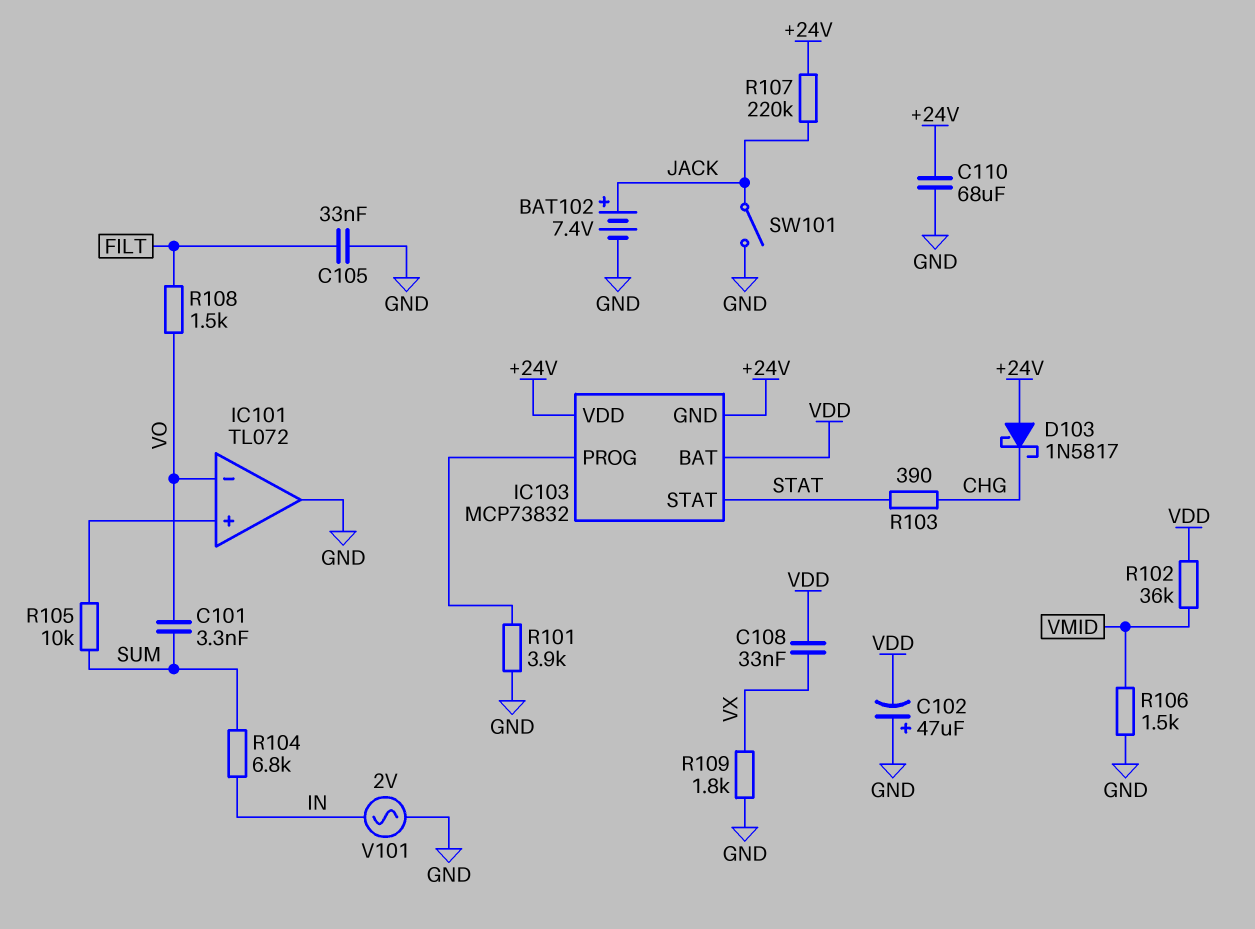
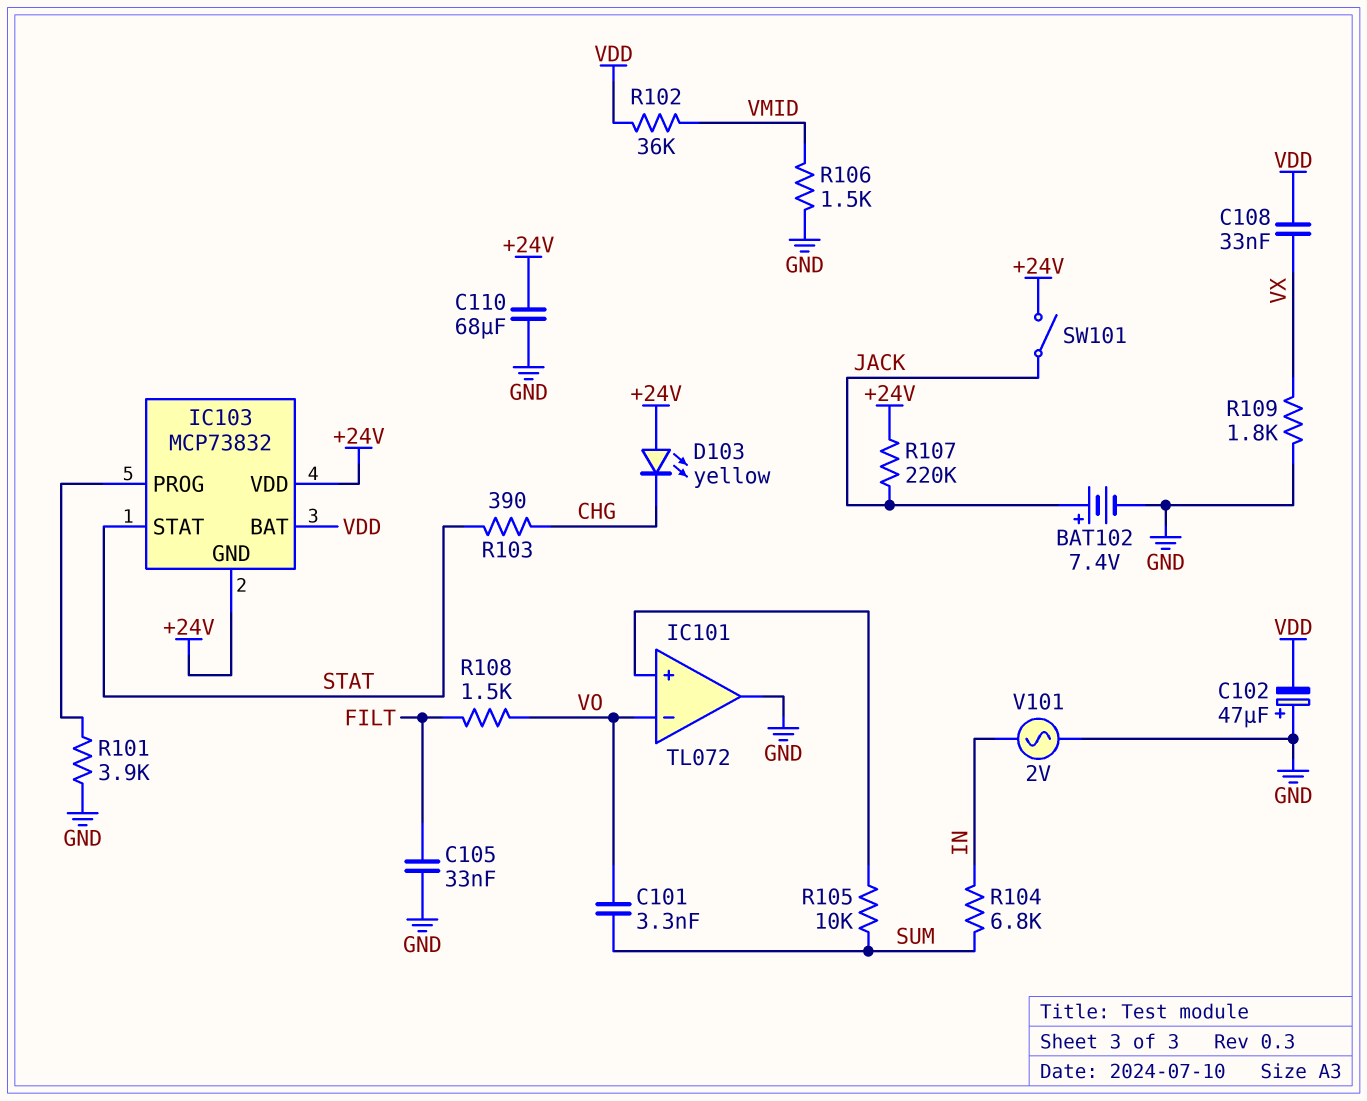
D103: schottky 1N5817 (A +24V, K CHG) -> LED yellow (A +24V, K CHG)
SW101: switch (GND, JACK) -> switch (+24V, JACK)

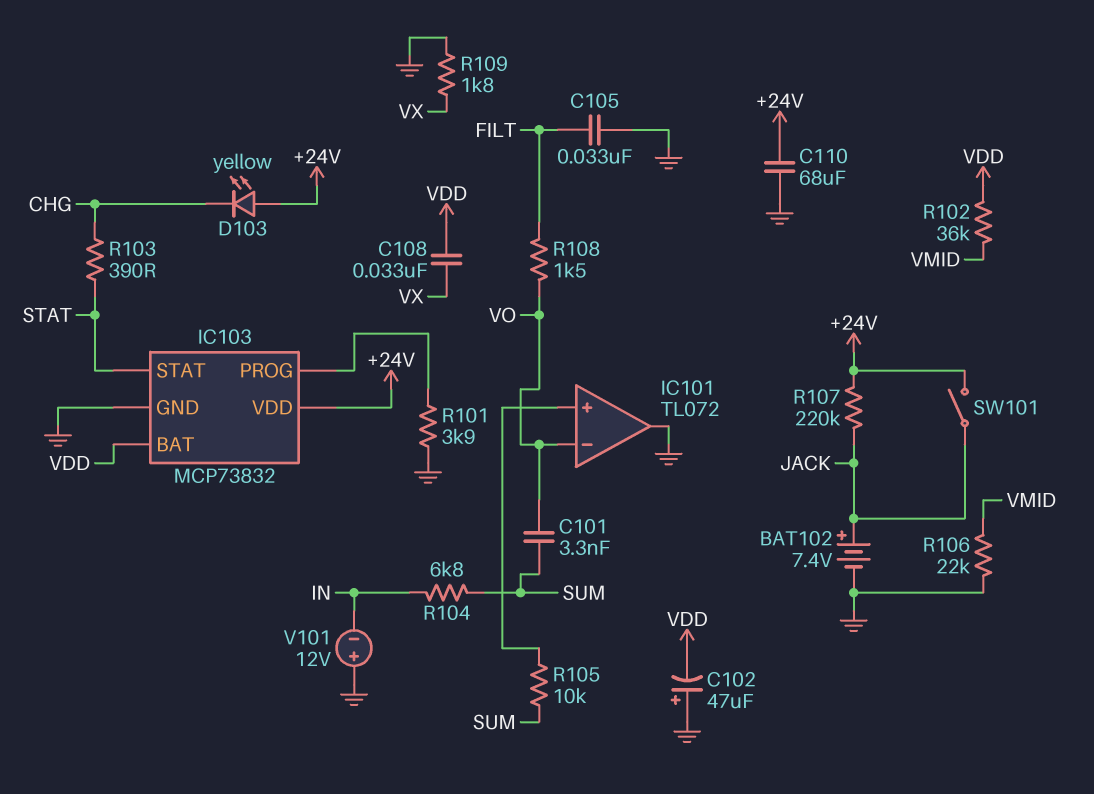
IC103 pin GND: +24V -> GND
R106: 1.5k (GND, VMID) -> 22k (GND, VMID)
V101: AC 2V (GND, IN) -> 12V (plus GND, minus IN)

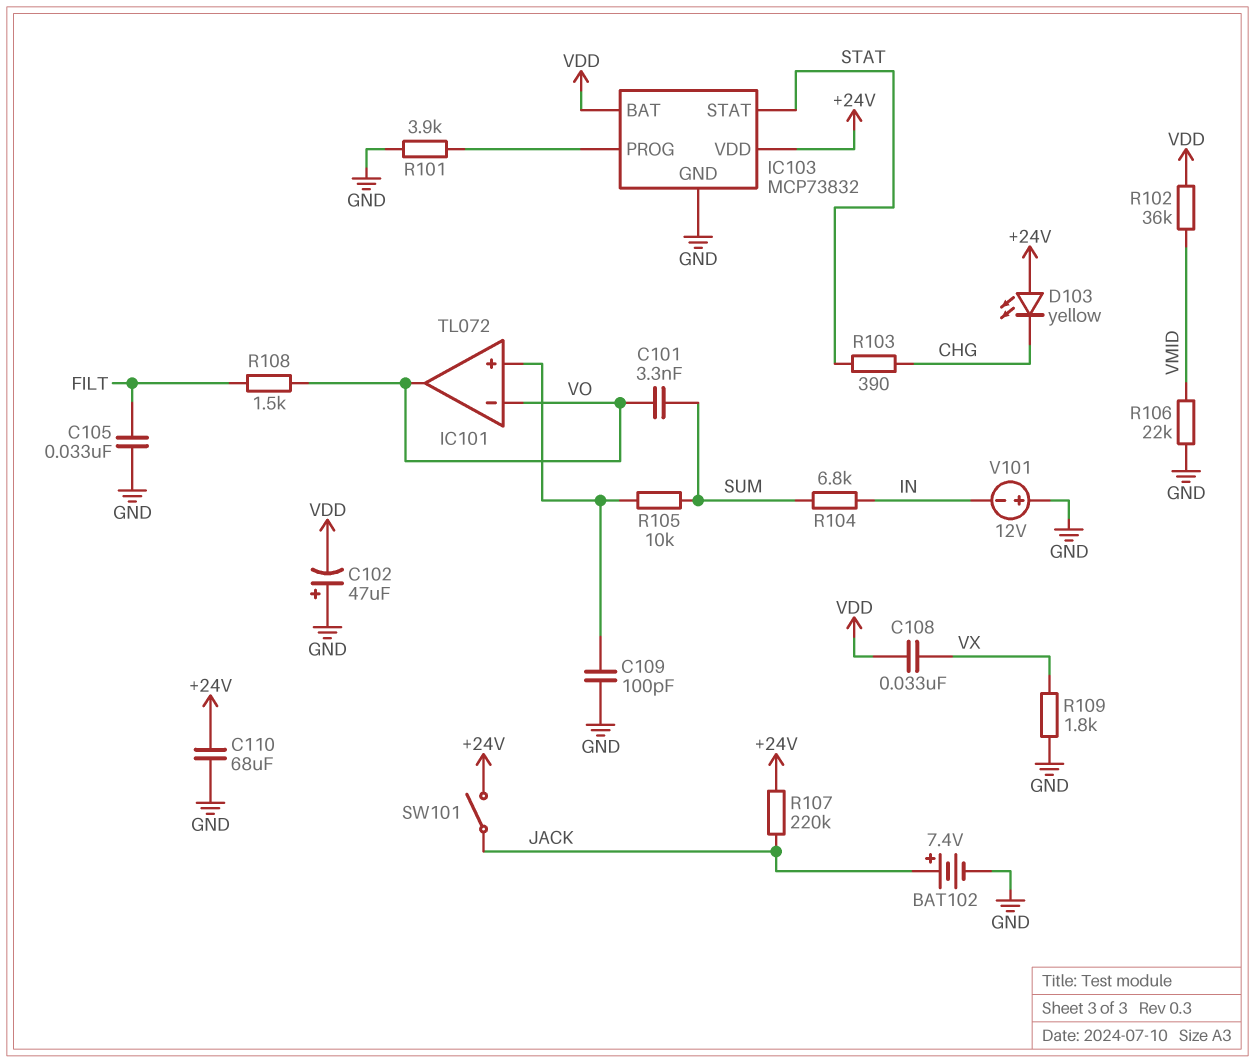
C109: none -> 100pF (GND, IC101/in+)
IC101 pin out: GND -> VO

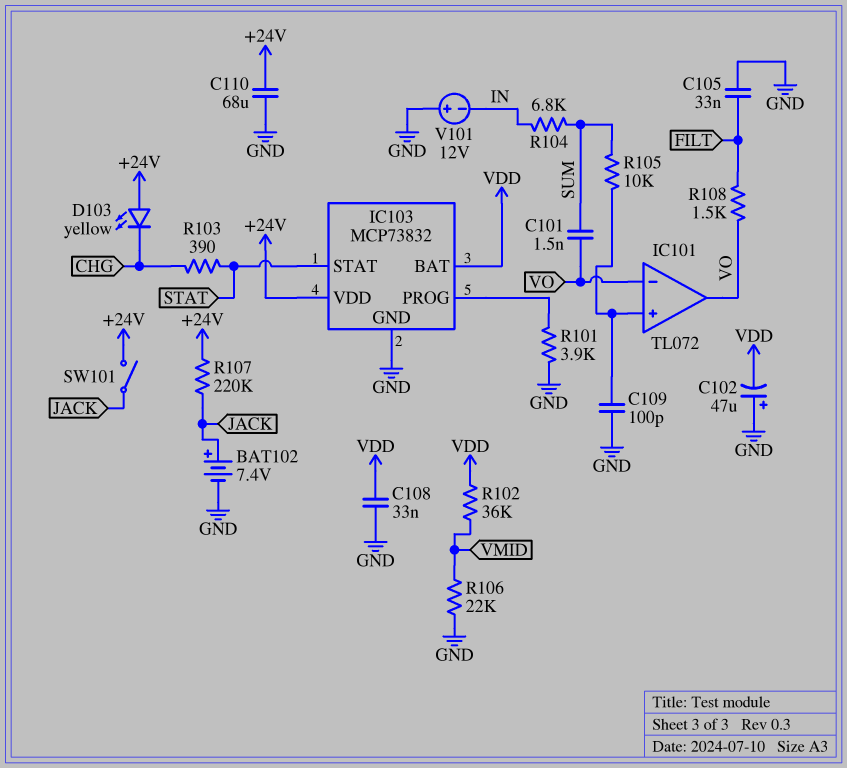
C101: 3.3nF (SUM, VO) -> 1.5nF (SUM, VO)
C108: 33nF (VDD, VX) -> 33nF (GND, VDD)
R109: 1.8k (GND, VX) -> none

